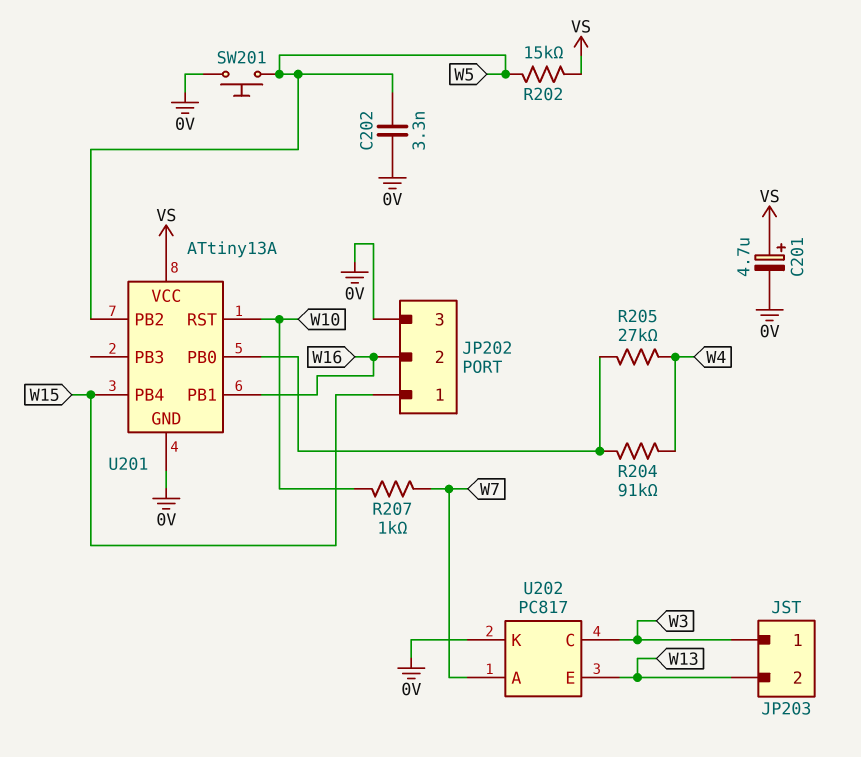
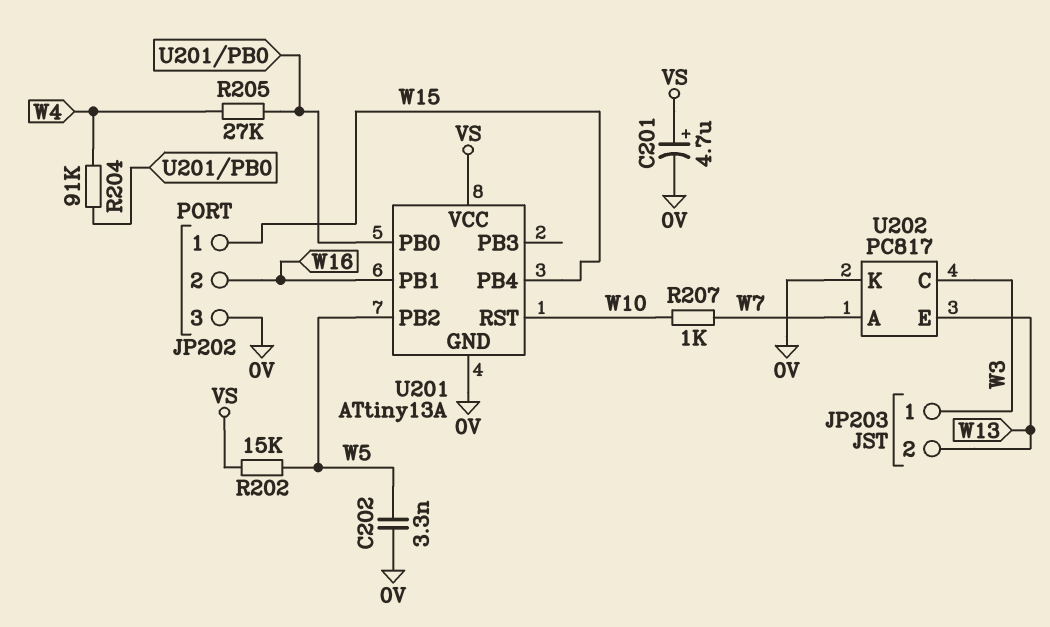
SW201: button (0V, W5) -> none

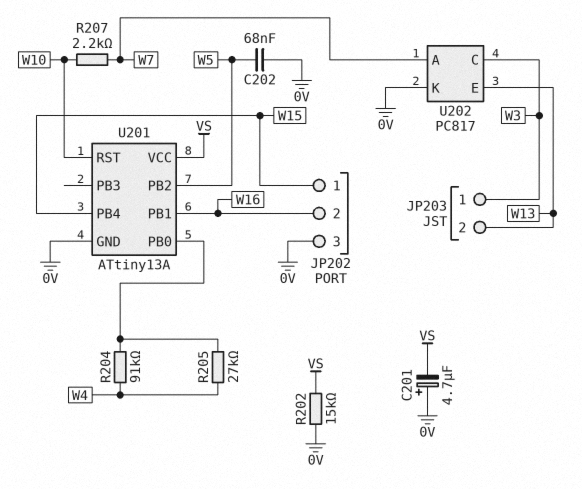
C201: 4.7uF (plus VS, minus 0V) -> 4.7uF (plus 0V, minus VS)
C202: 3.3nF (0V, W5) -> 68nF (0V, W5)
R202: 15k (VS, W5) -> 15k (0V, VS)
R207: 1k (W7, W10) -> 2.2k (W7, W10)

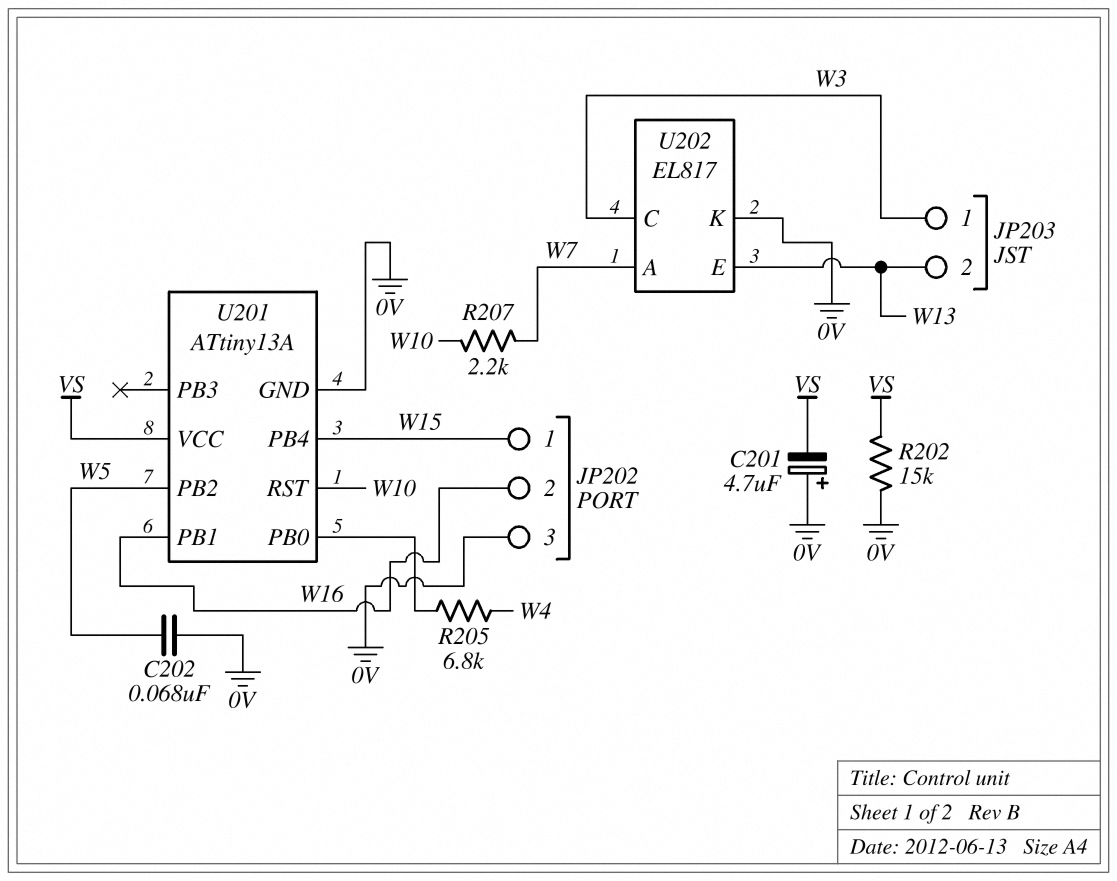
R204: 91k (U201/PB0, W4) -> none
R205: 27k (U201/PB0, W4) -> 6.8k (U201/PB0, W4)
U202: PC817 -> EL817

